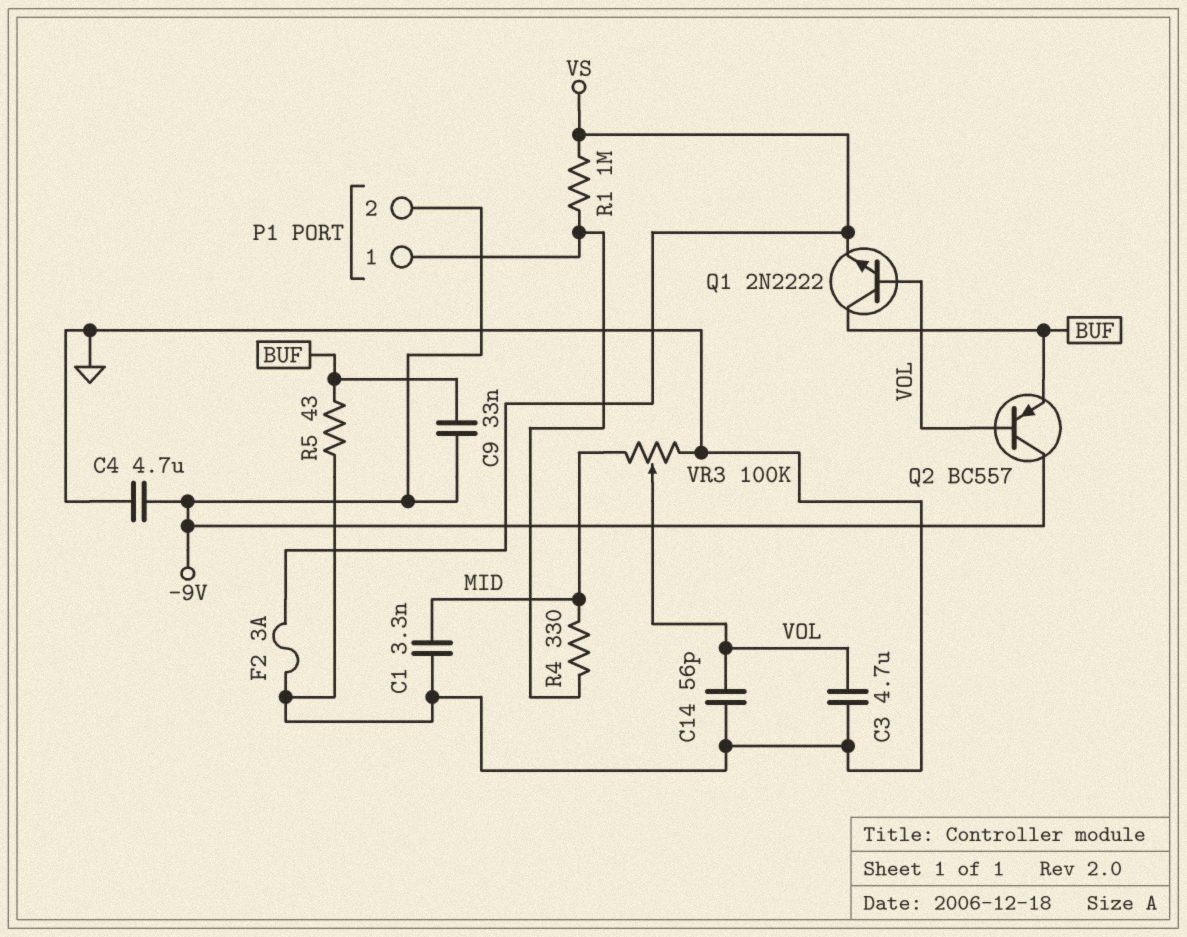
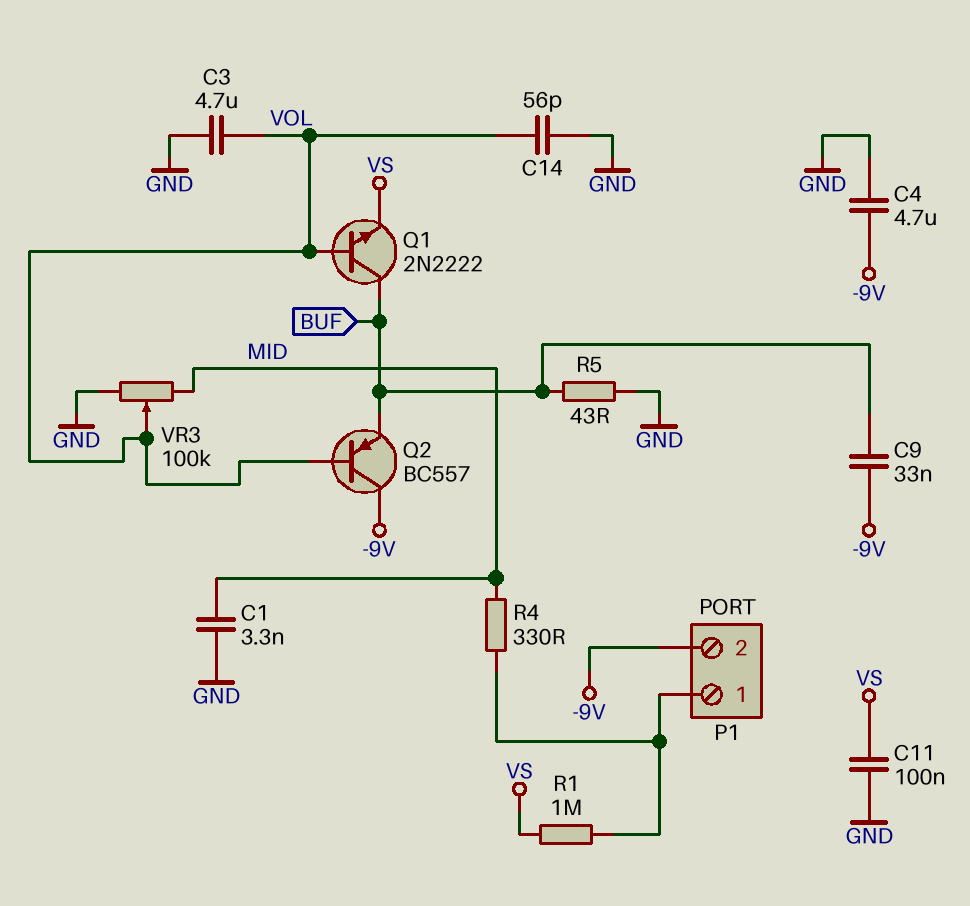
C11: none -> 100nF (GND, VS)
F2: 3A (GND, VS) -> none

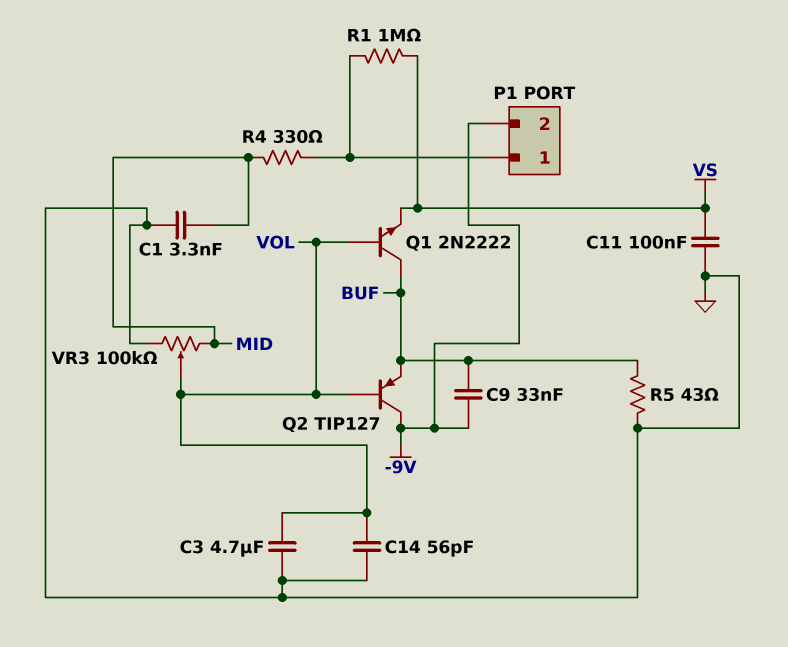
C4: 4.7uF (-9V, GND) -> none
Q2: PNP BC557 (B VOL, C -9V, E BUF) -> PNP TIP127 (B VOL, C -9V, E BUF)

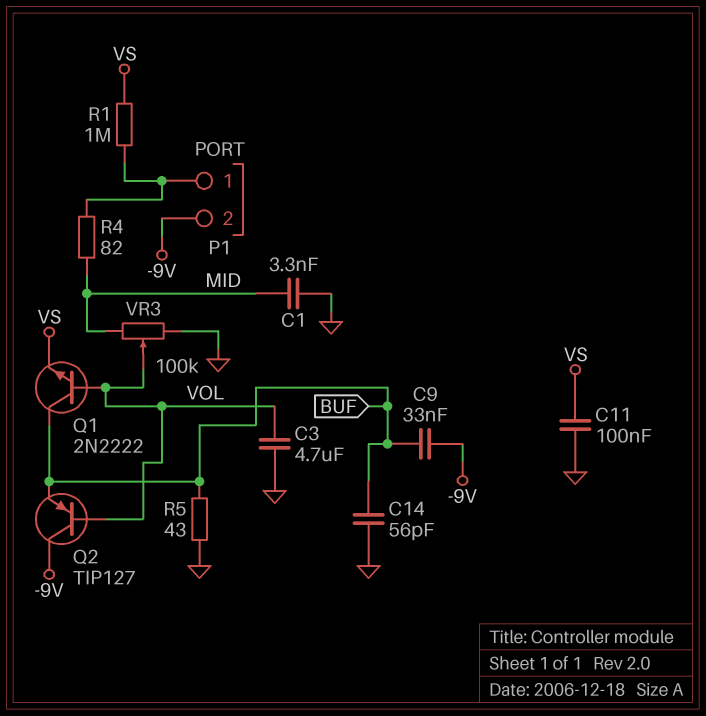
C14: 56pF (GND, VOL) -> 56pF (BUF, GND)
R4: 330 (MID, P1/1) -> 82 (MID, P1/1)

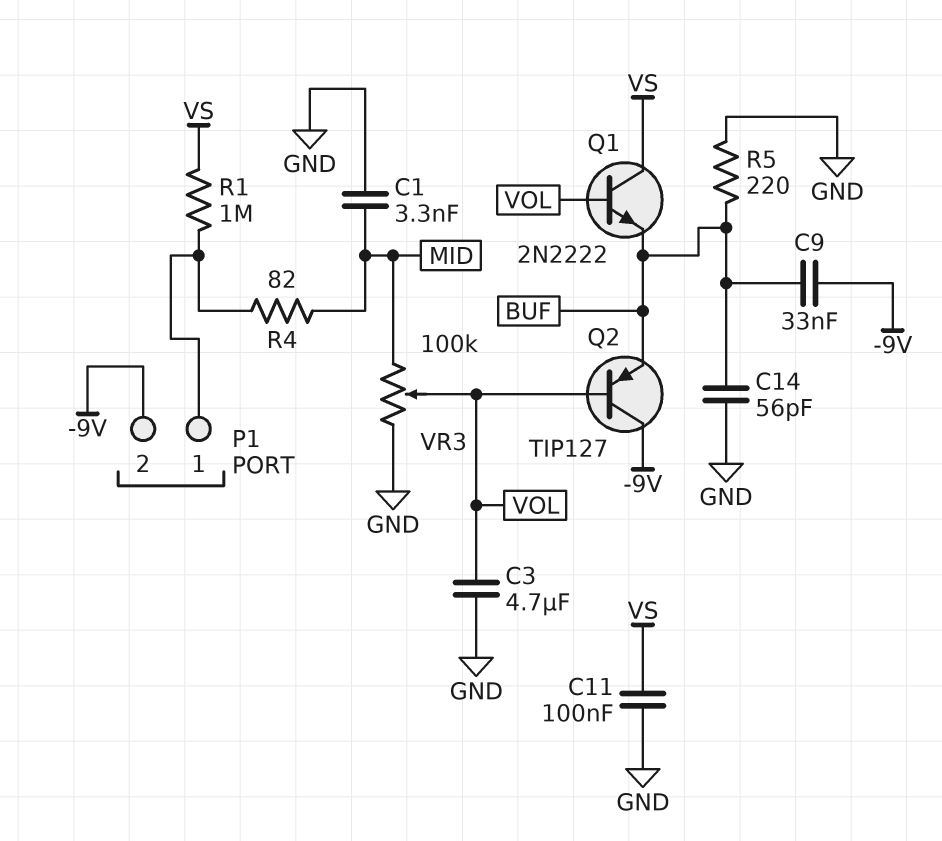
Q1: NPN 2N2222 (B VOL, C BUF, E VS) -> NPN 2N2222 (B VOL, C VS, E BUF)
R5: 43 (BUF, GND) -> 220 (BUF, GND)

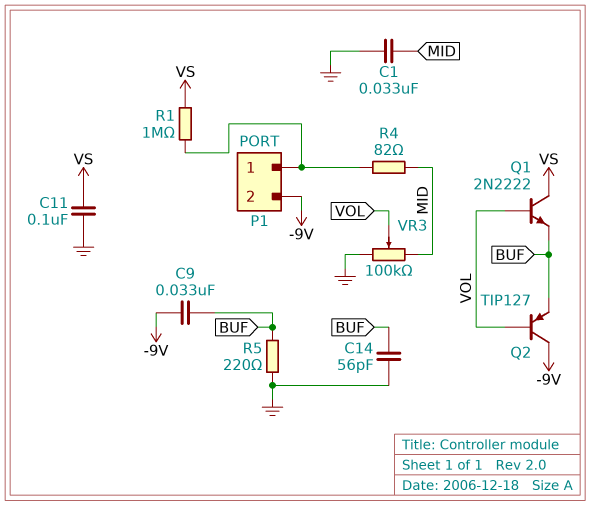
C1: 3.3nF (GND, MID) -> 33nF (GND, MID)
C3: 4.7uF (GND, VOL) -> none

